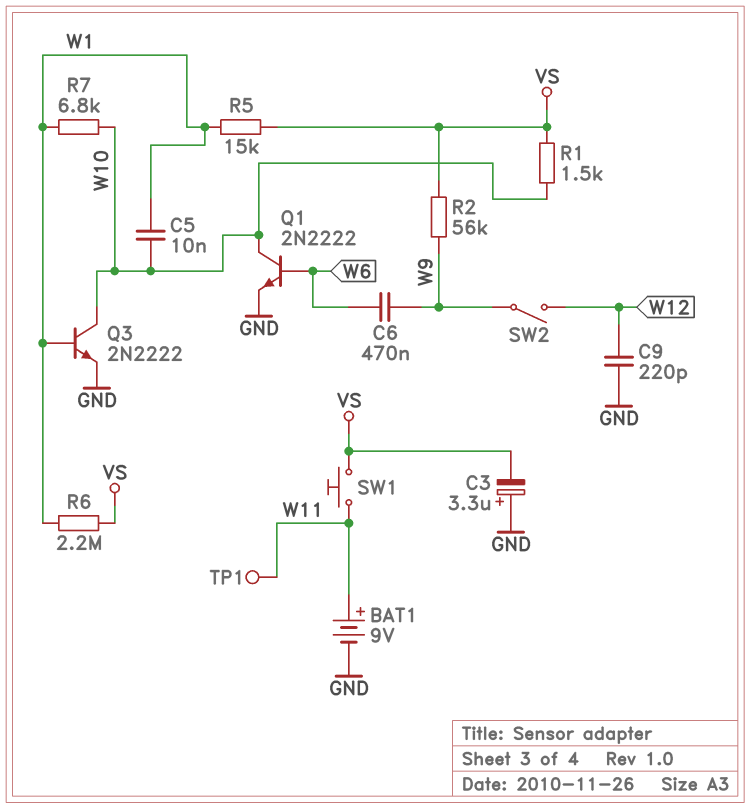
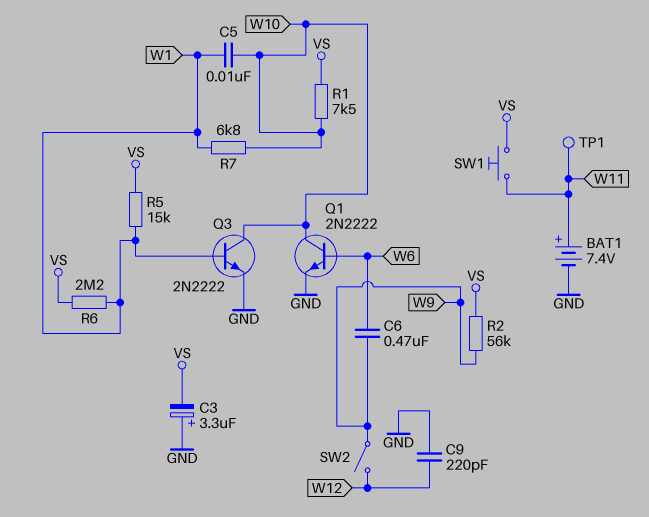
BAT1: 9V (plus W11, minus GND) -> 7.4V (plus W11, minus GND)
R1: 1.5k (VS, W10) -> 7.5k (VS, W10)

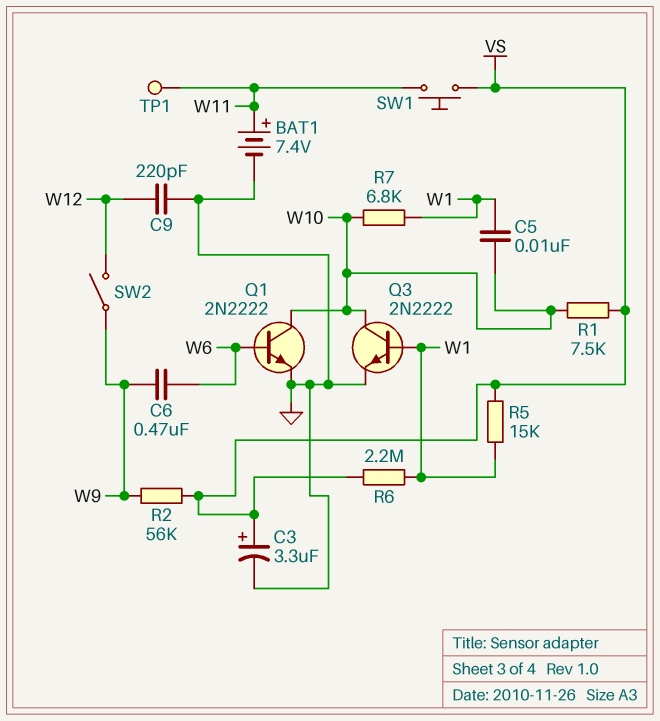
C3: 3.3uF (plus GND, minus VS) -> 3.3uF (plus VS, minus GND)

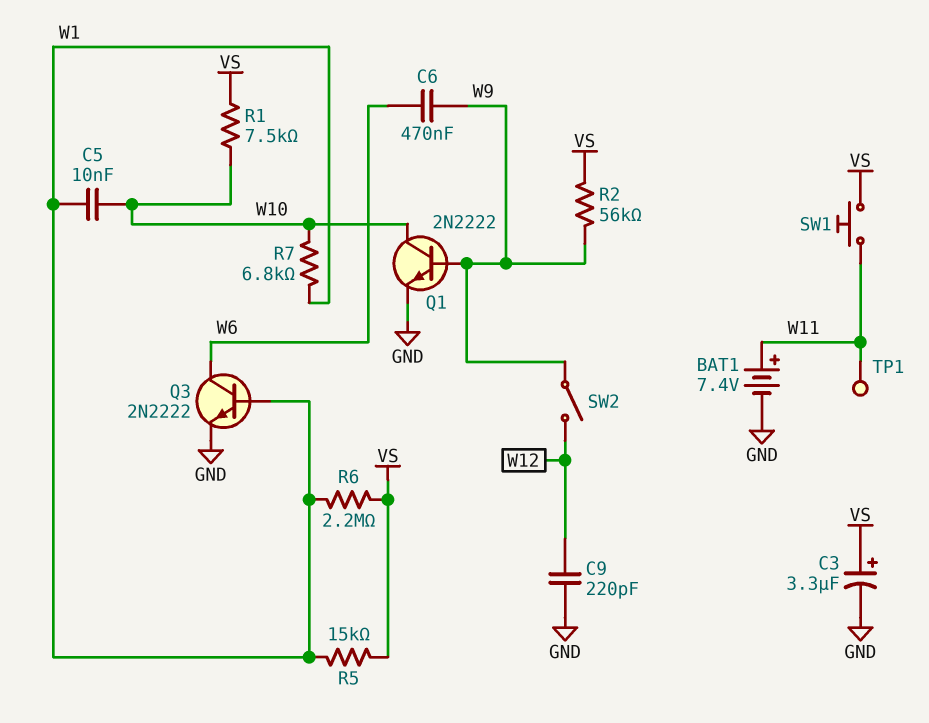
Q1: NPN 2N2222 (B W6, C W10, E GND) -> NPN 2N2222 (B W9, C W10, E GND)
Q3: NPN 2N2222 (B W1, C W10, E GND) -> NPN 2N2222 (B W1, C W6, E GND)

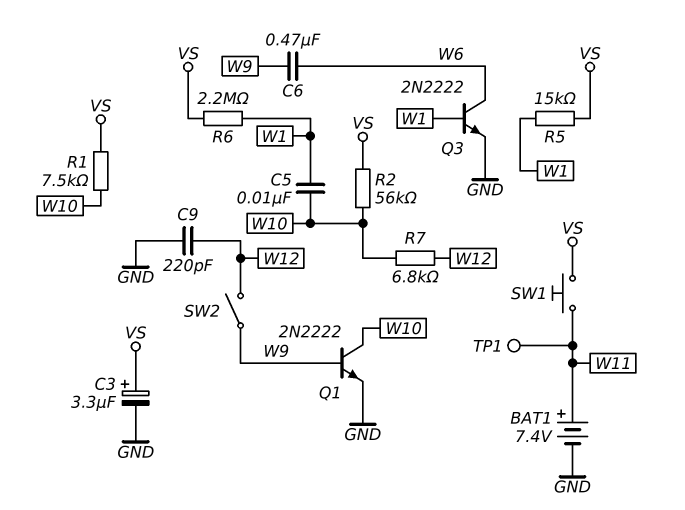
R2: 56k (VS, W9) -> 56k (VS, W10)
R7: 6.8k (W1, W10) -> 6.8k (W10, W12)

